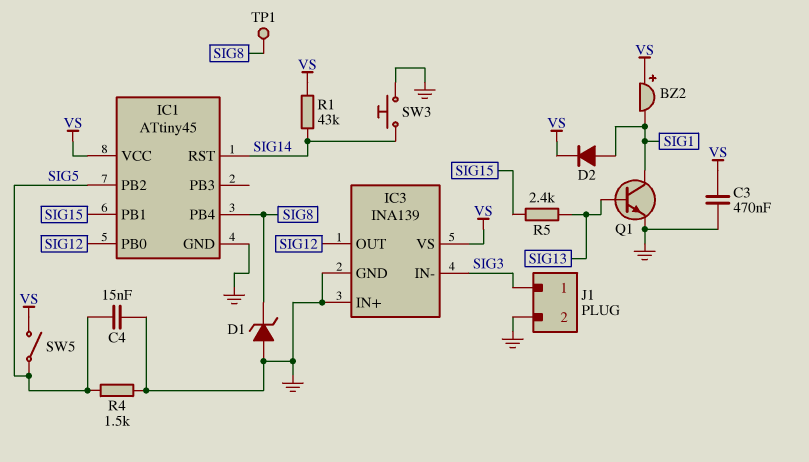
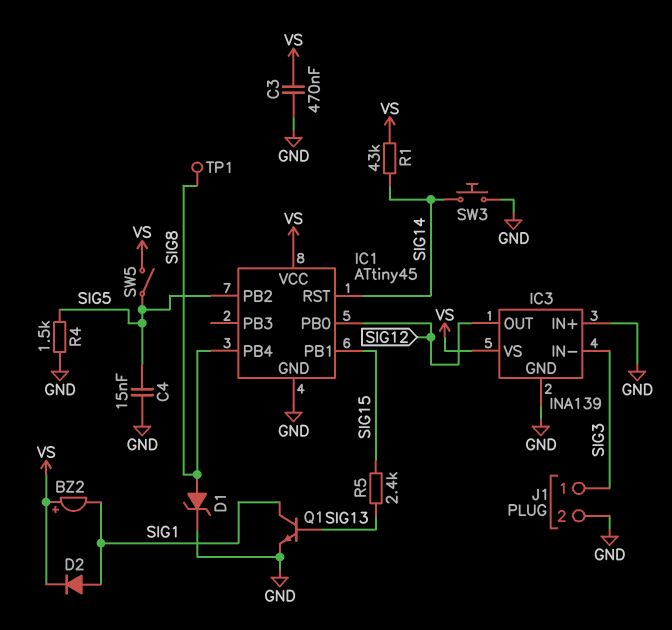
D1: zener (A GND, K SIG8) -> zener (A SIG8, K GND)

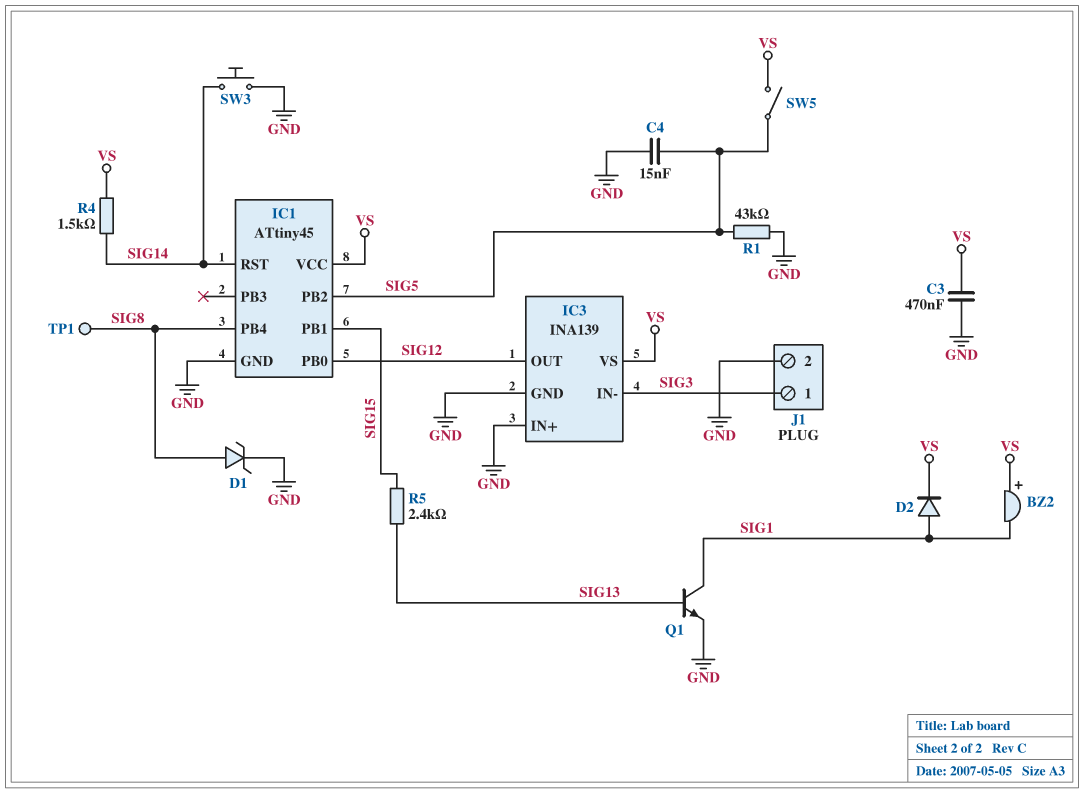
R1: 43k (SIG14, VS) -> 43k (GND, SIG5)
R4: 1.5k (GND, SIG5) -> 1.5k (SIG14, VS)

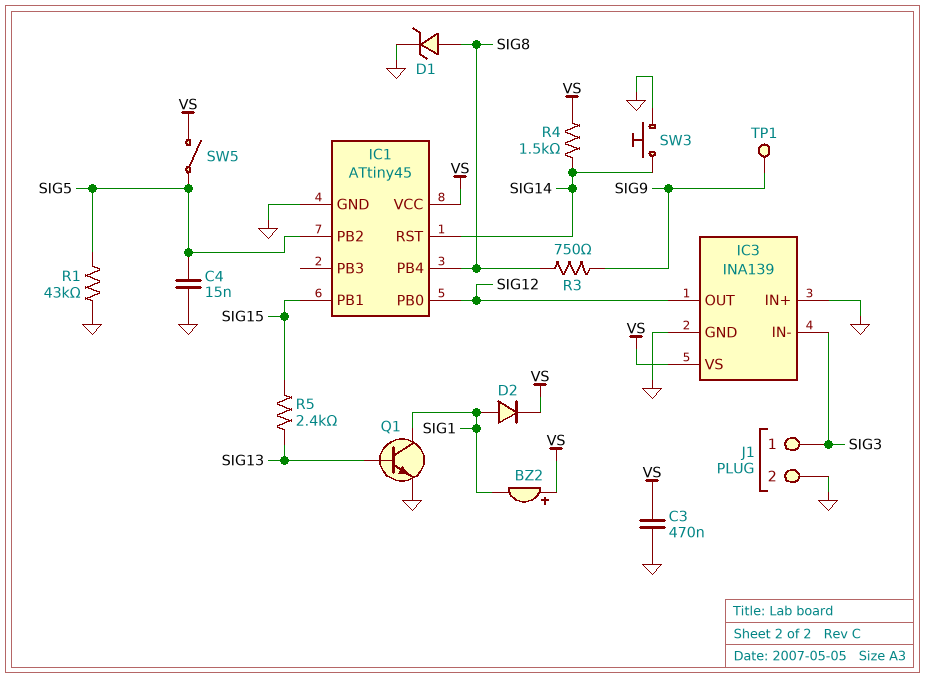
R3: none -> 750 (SIG8, SIG9)
TP1: test point (SIG8) -> test point (SIG9)

